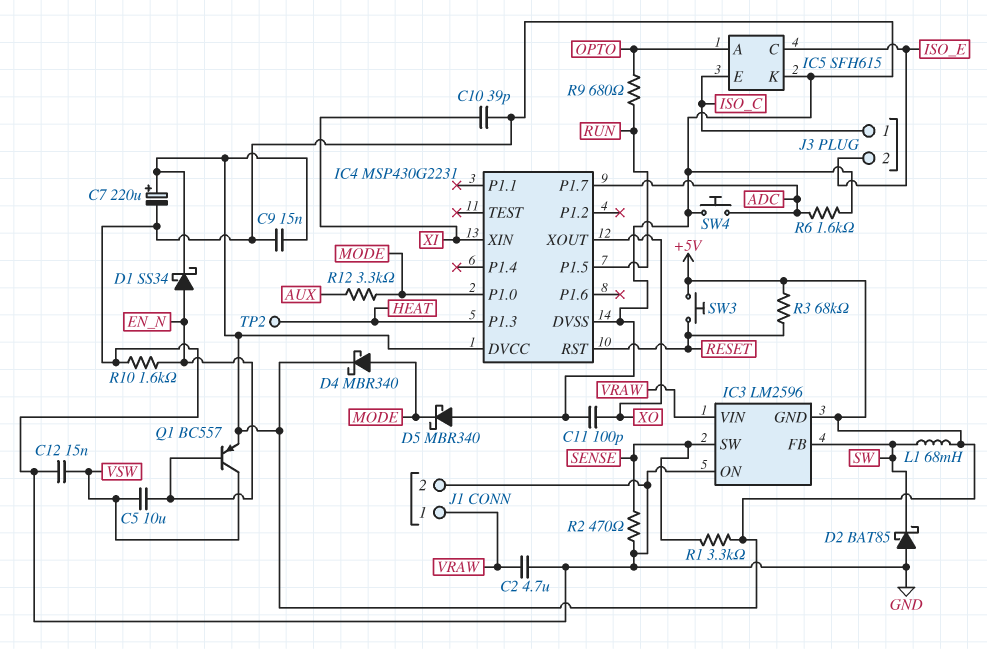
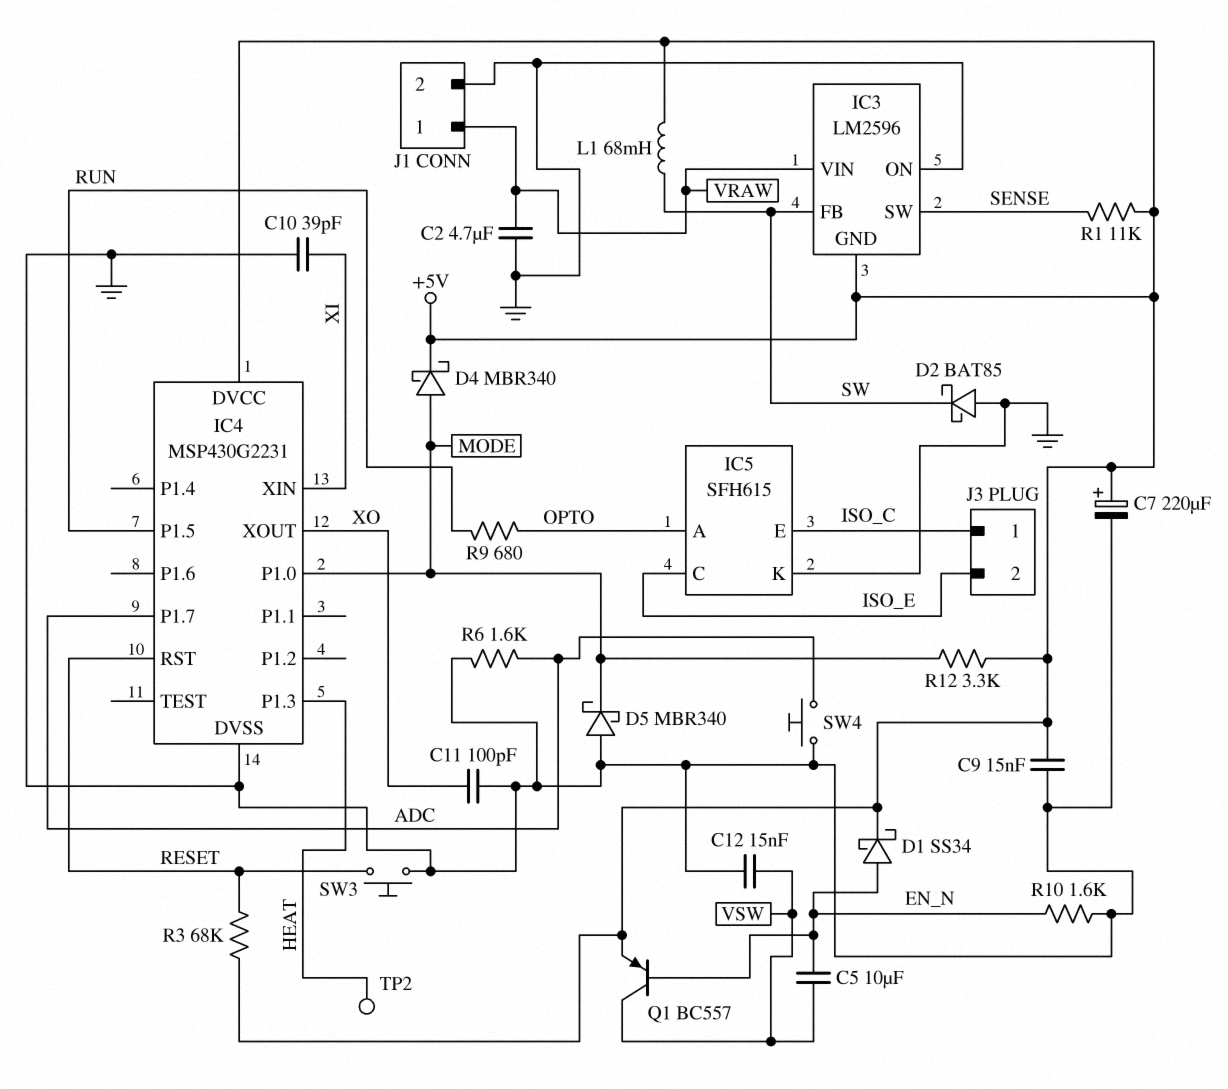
R1: 3.3k (+5V, SENSE) -> 11k (+5V, SENSE)
R2: 470 (GND, SENSE) -> none
R12: 3.3k (AUX, MODE) -> 3.3k (+5V, MODE)
SW3: button (+5V, RESET) -> button (GND, RESET)

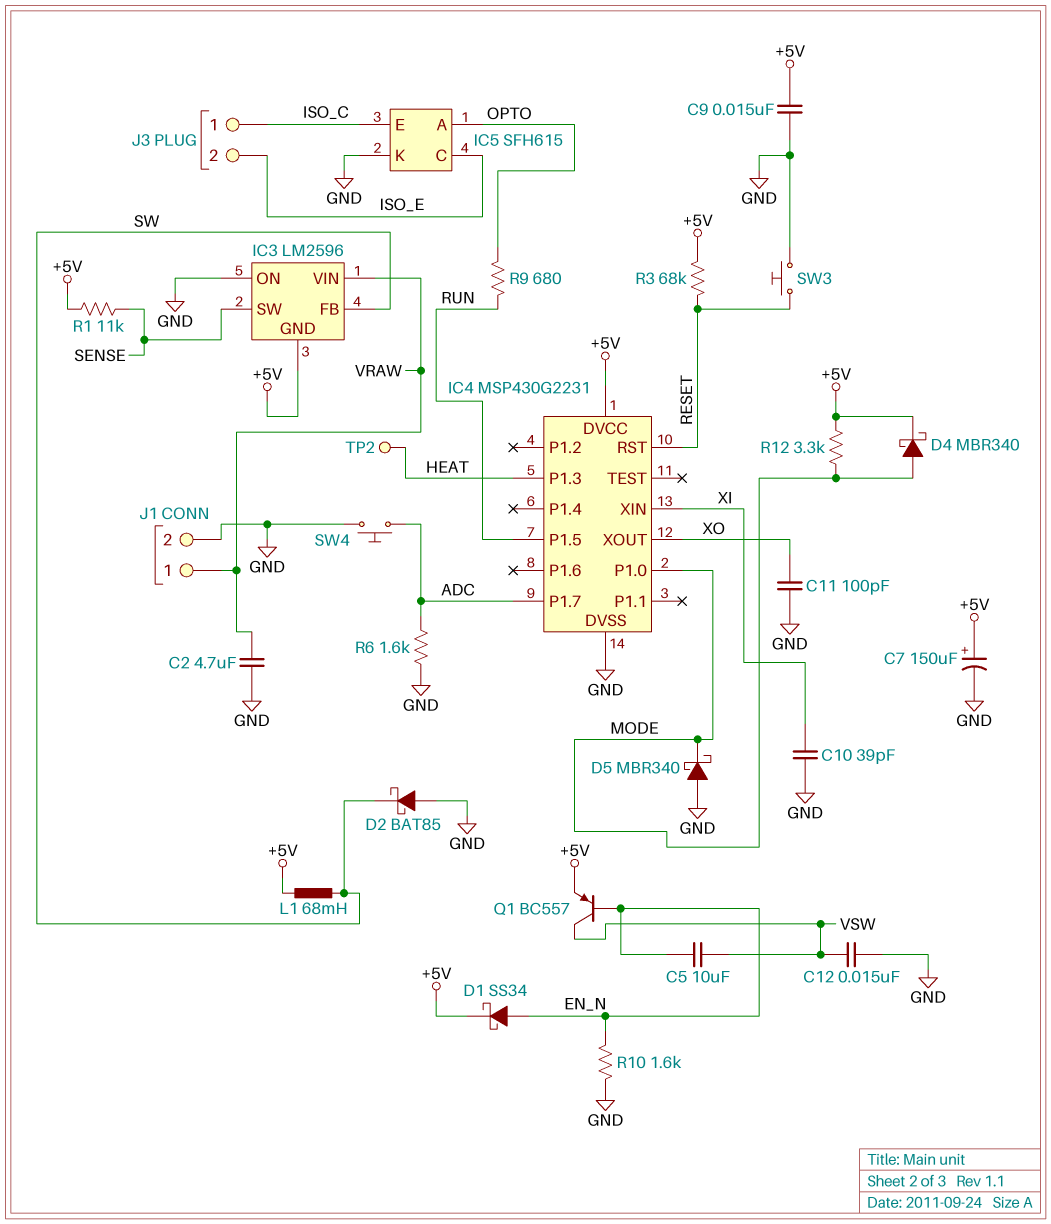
C7: 220uF (plus +5V, minus GND) -> 150uF (plus +5V, minus GND)

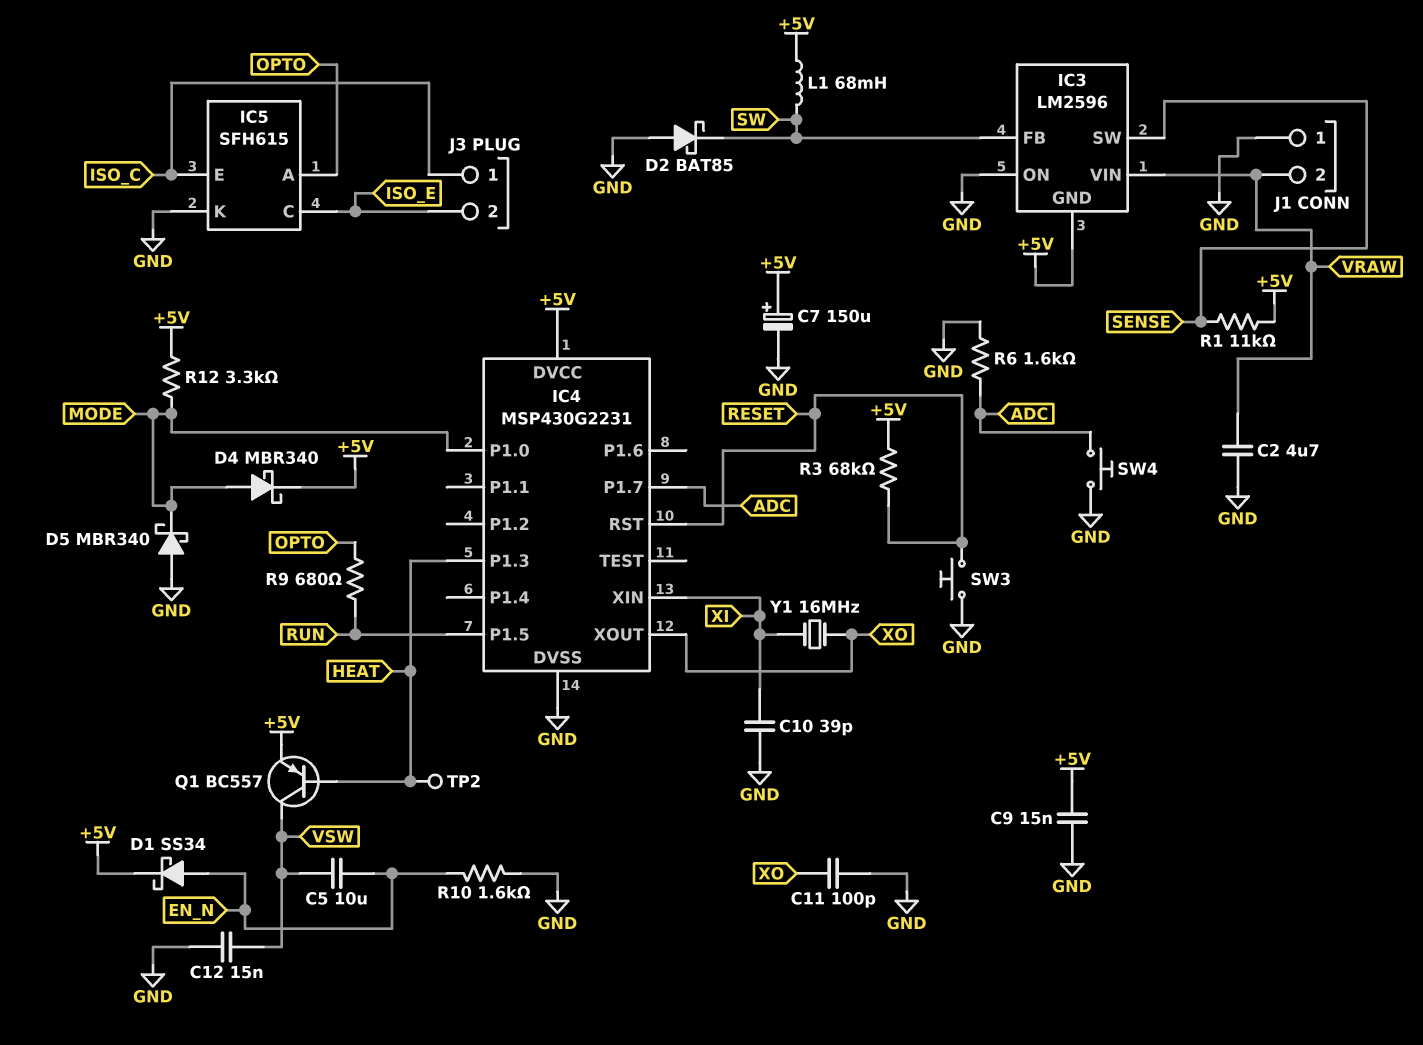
J1 pin 1: VRAW -> GND
J1 pin 2: GND -> VRAW
Q1: PNP BC557 (B EN_N, C VSW, E +5V) -> PNP BC557 (B HEAT, C VSW, E +5V)
Y1: none -> 16MHz (XI, XO)

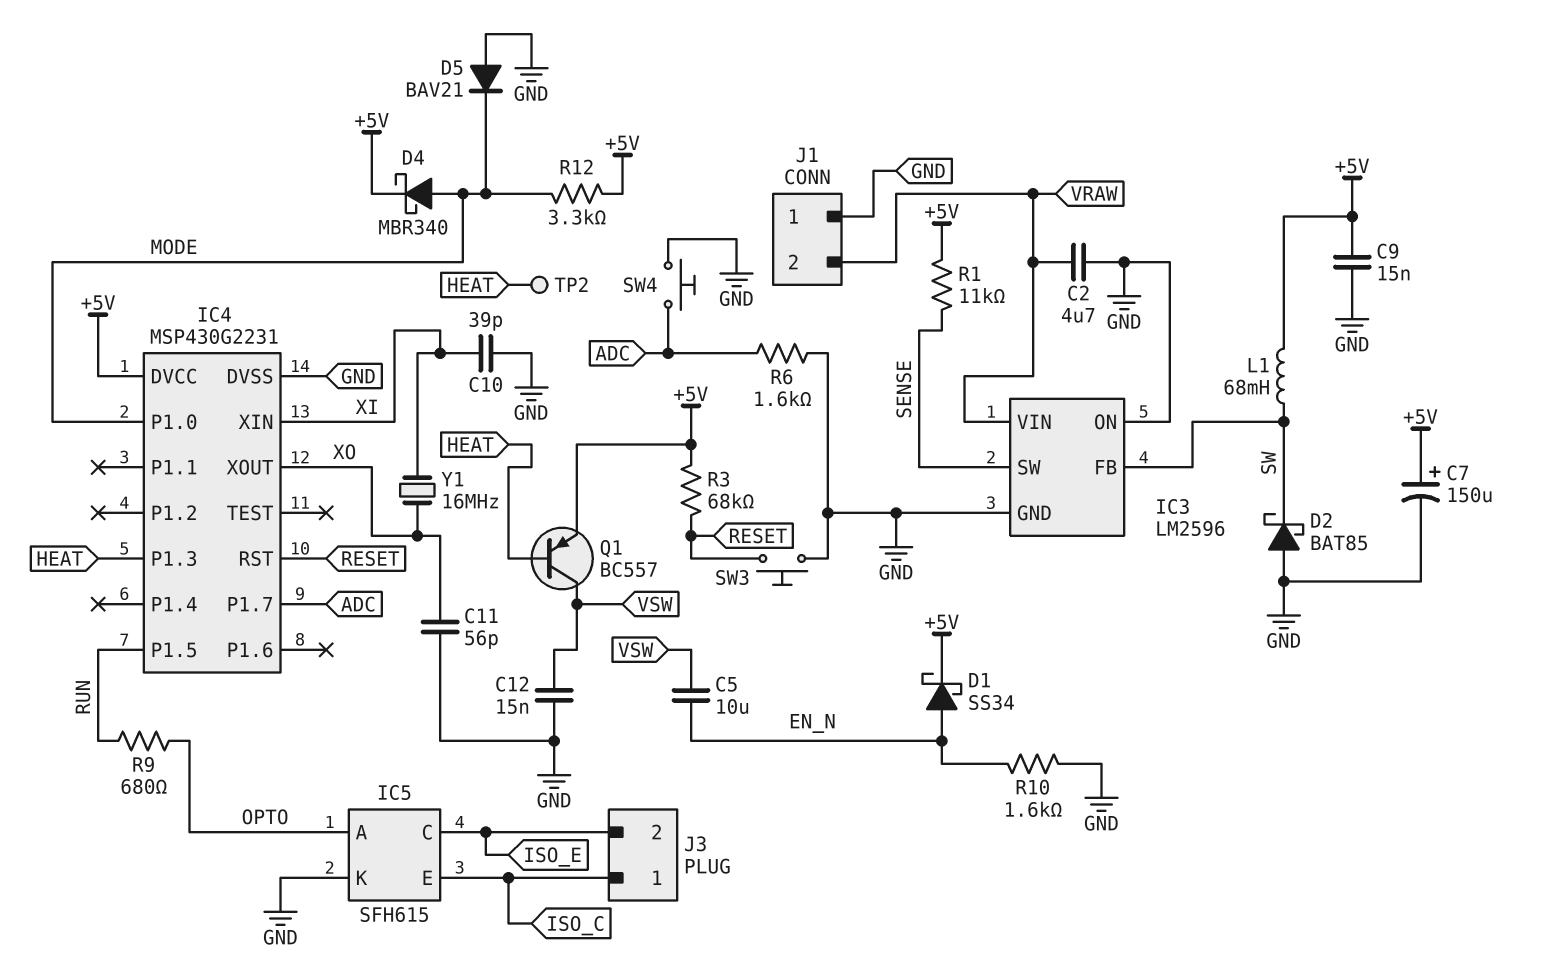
C11: 100pF (GND, XO) -> 56pF (GND, XO)
D5: schottky MBR340 (A GND, K MODE) -> diode BAV21 (A GND, K MODE)
IC3 pin GND: +5V -> GND

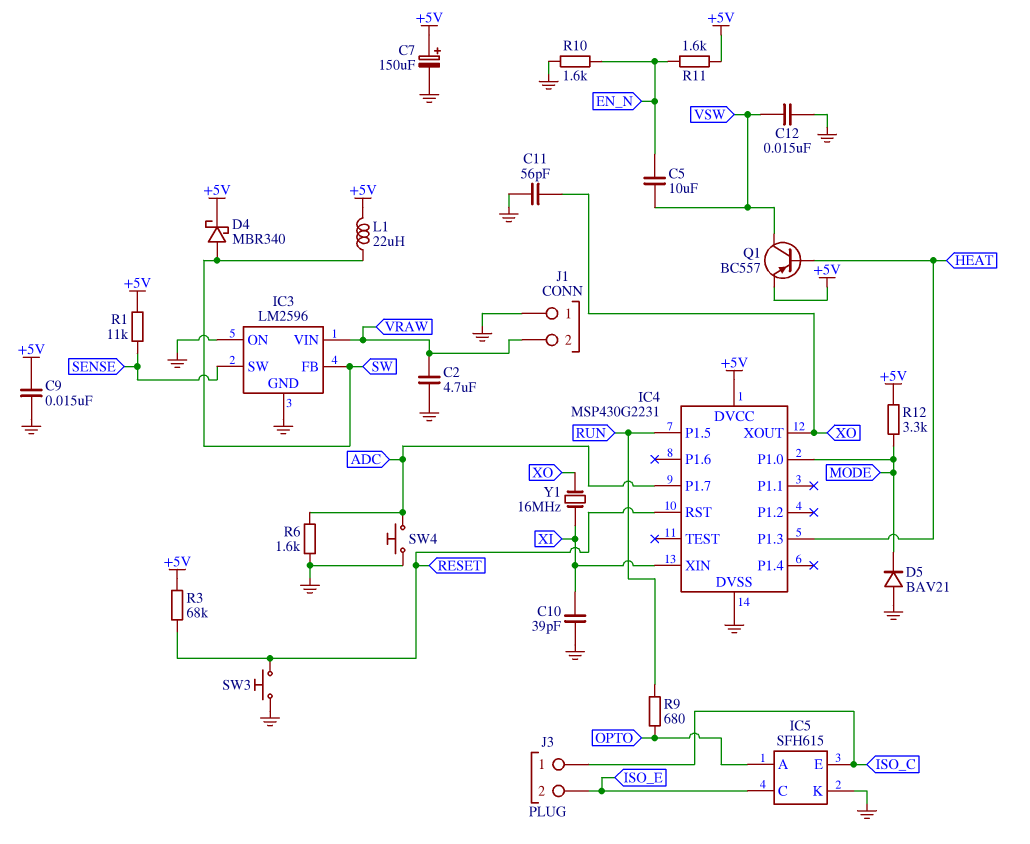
D1: schottky SS34 (A EN_N, K +5V) -> none
D2: schottky BAT85 (A GND, K SW) -> none
D4: schottky MBR340 (A MODE, K +5V) -> schottky MBR340 (A SW, K +5V)
L1: 68mH (+5V, SW) -> 22uH (+5V, SW)
R11: none -> 1.6k (+5V, EN_N)
TP2: test point (HEAT) -> none

